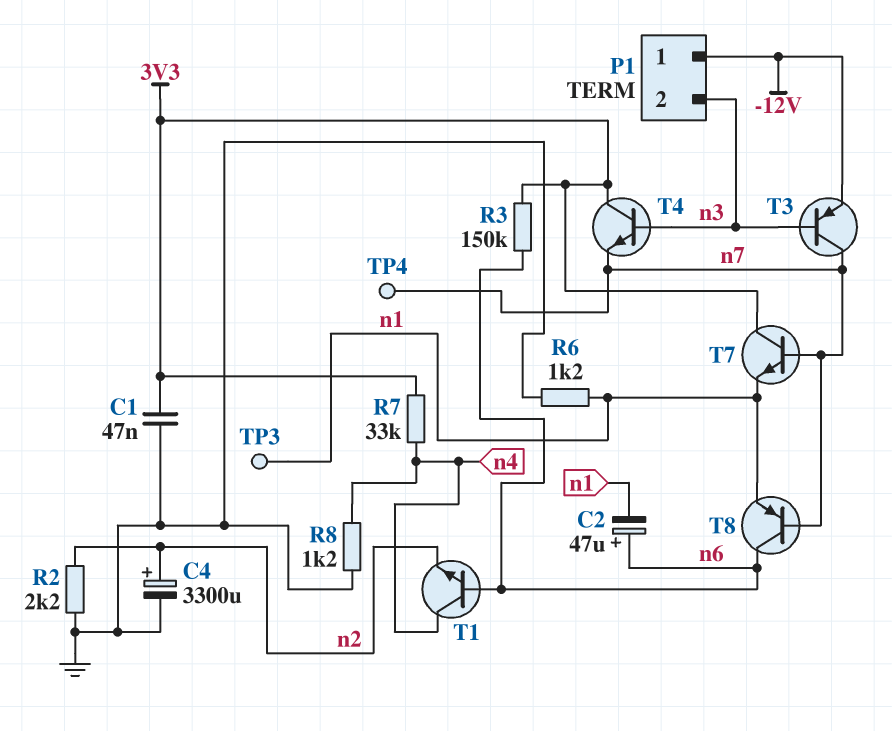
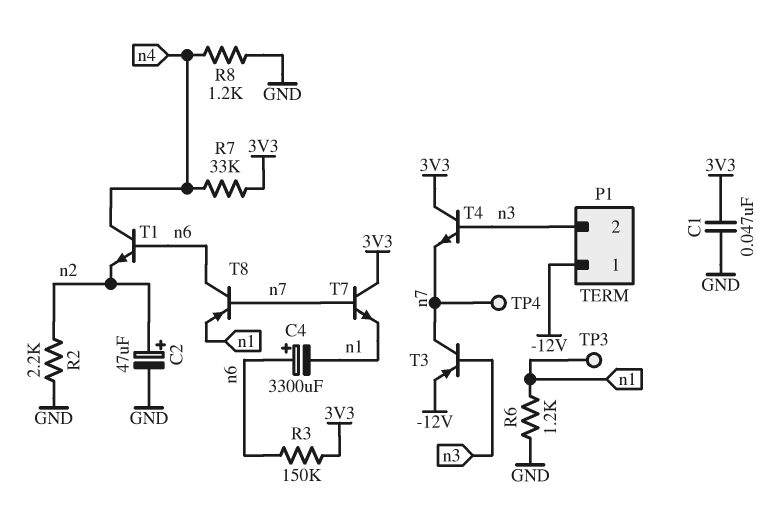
C2: 47uF (plus n6, minus n1) -> 47uF (plus n2, minus GND)
C4: 3300uF (plus n2, minus GND) -> 3300uF (plus n6, minus n1)

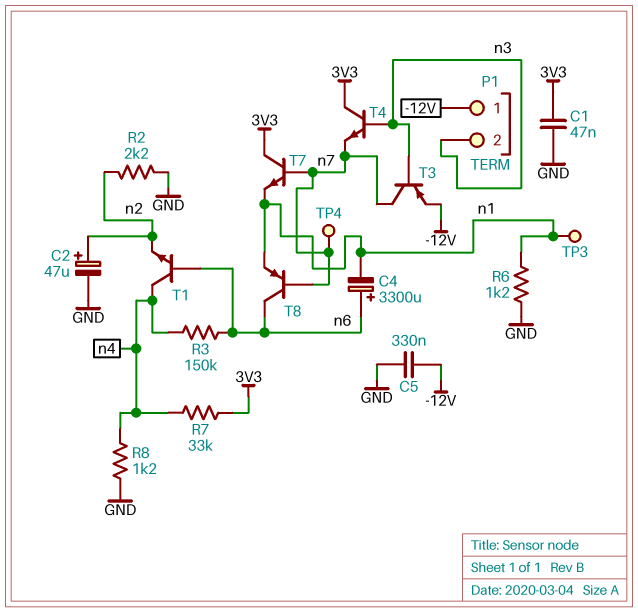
C5: none -> 330nF (-12V, GND)
R3: 150k (3V3, n6) -> 150k (n4, n6)

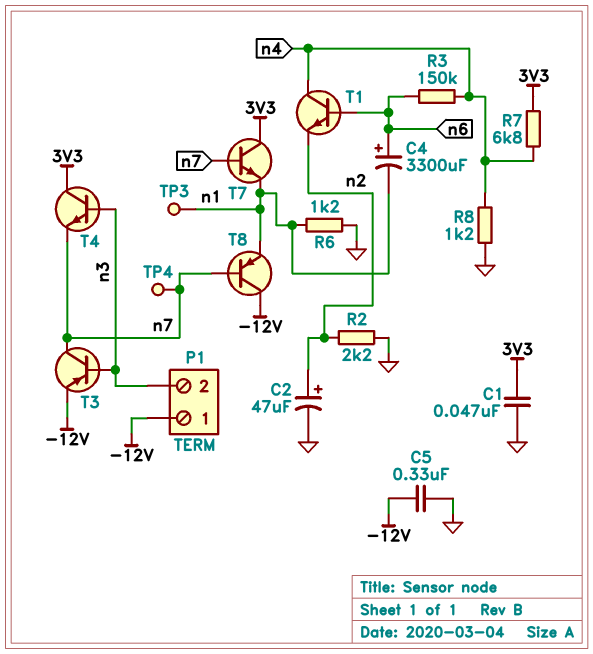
R7: 33k (3V3, n4) -> 6.8k (3V3, n4)
T8: PNP (B n7, C n6, E n1) -> PNP (B n7, C -12V, E n1)

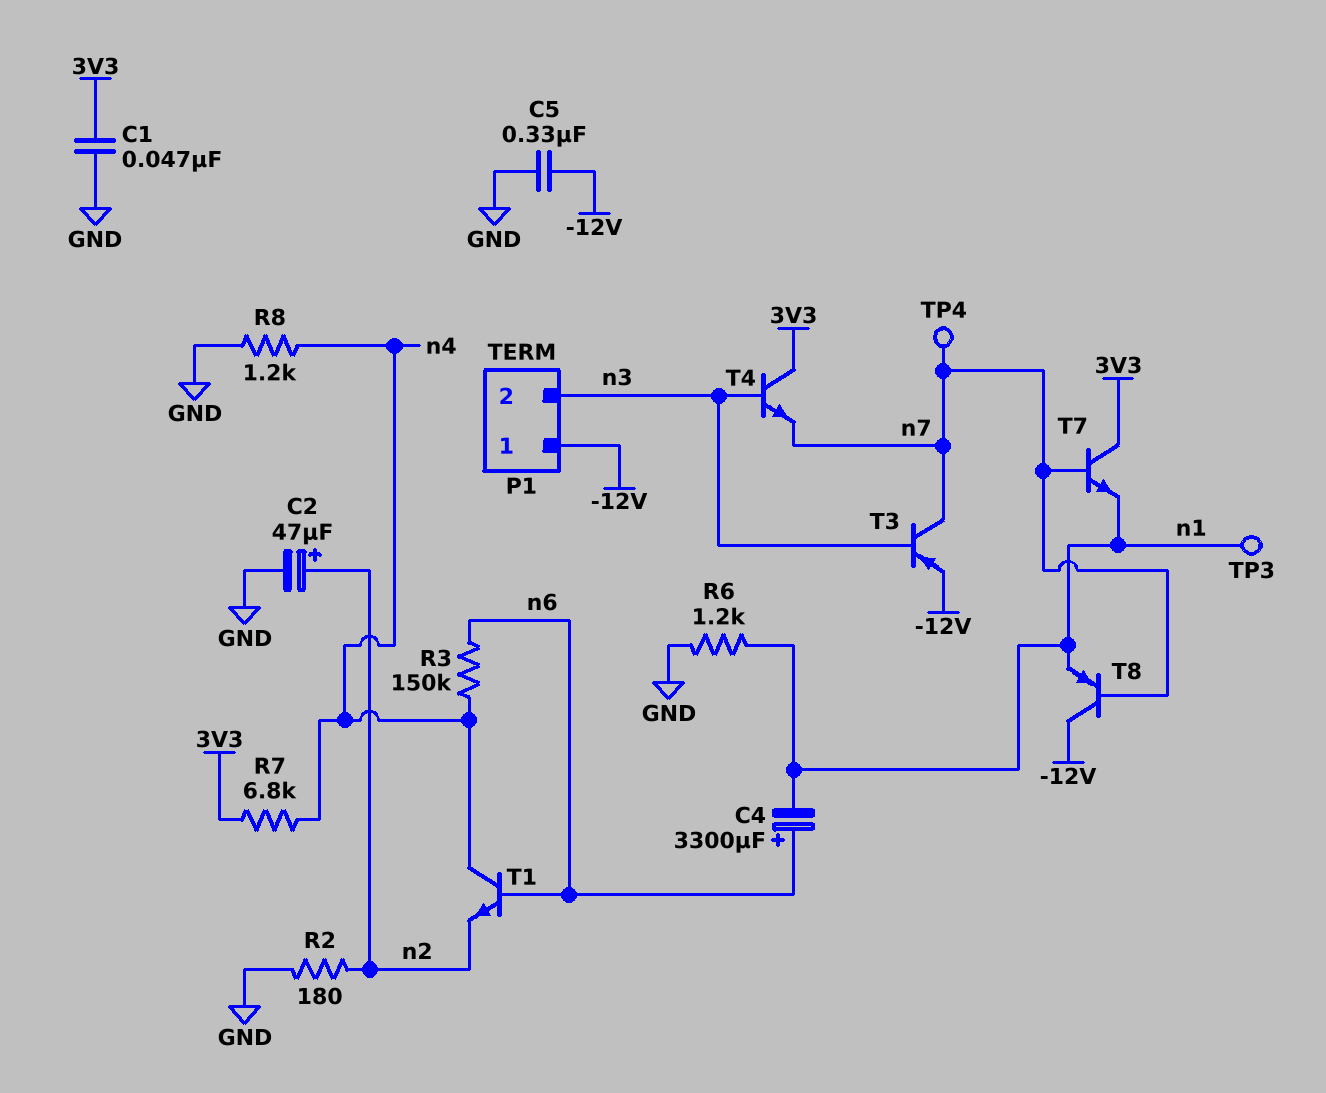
R2: 2.2k (GND, n2) -> 180 (GND, n2)

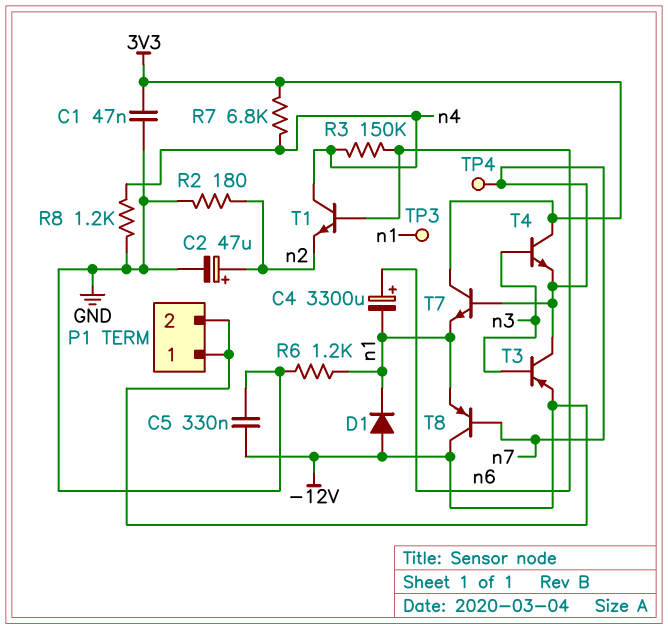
D1: none -> diode (A -12V, K n1)
P1 pin 2: n3 -> -12V

